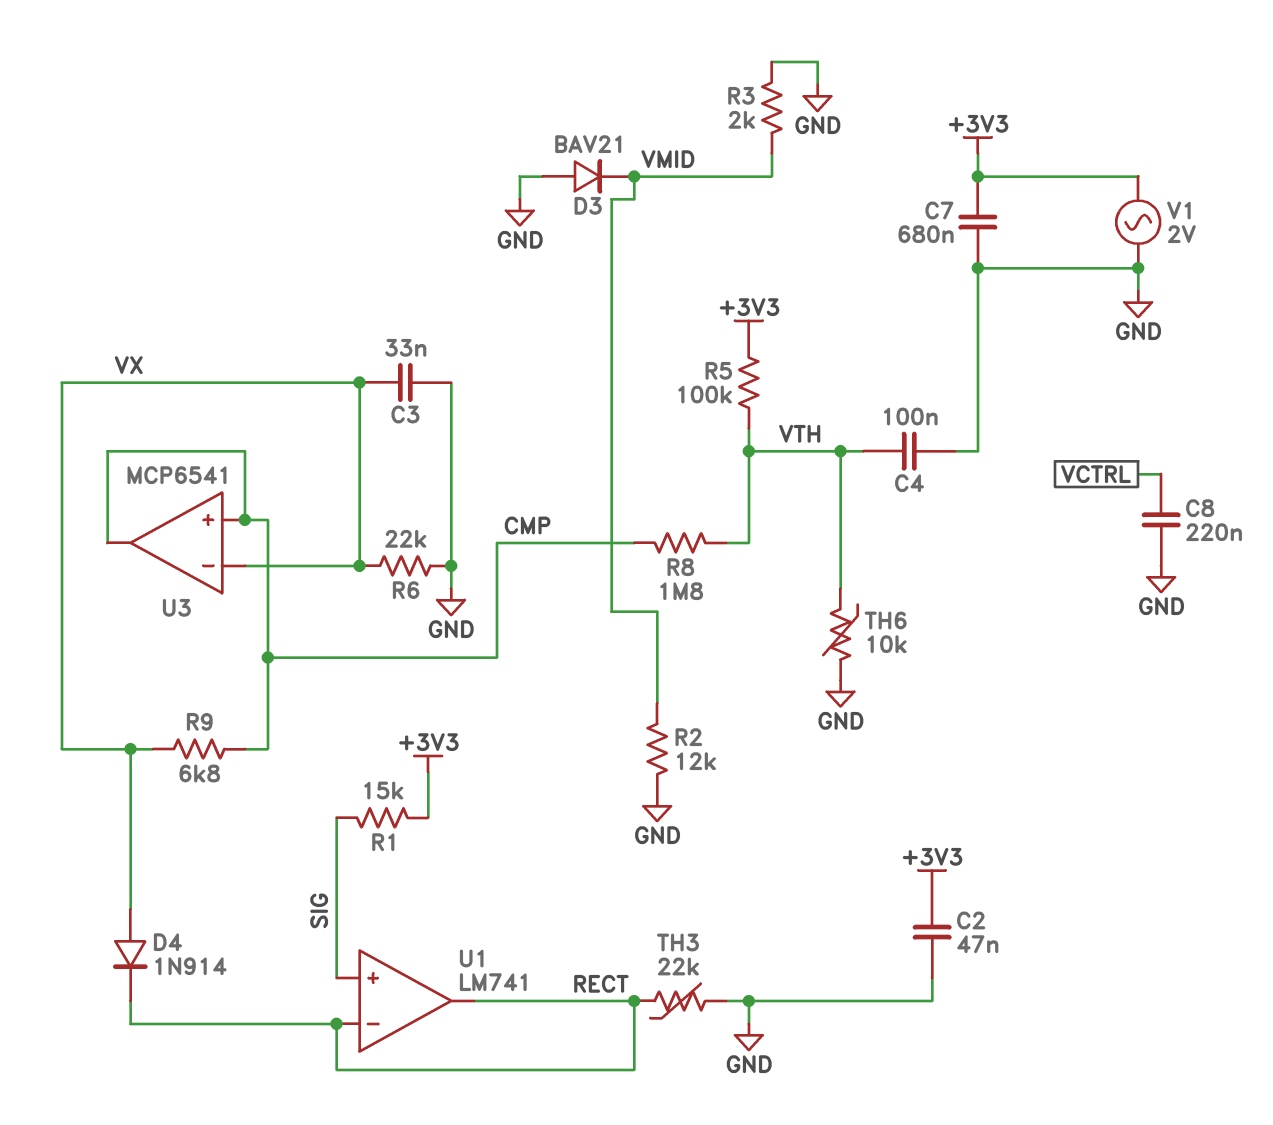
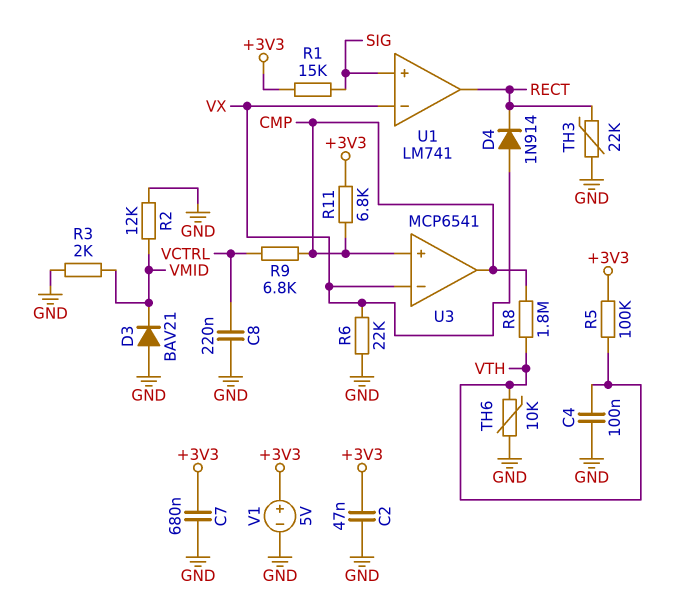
C3: 33nF (GND, VX) -> none
R9: 6.8k (CMP, VX) -> 6.8k (CMP, VCTRL)
R11: none -> 6.8k (+3V3, CMP)
U1 pin in-: RECT -> VX
V1: AC 2V (+3V3, GND) -> 5V (plus +3V3, minus GND)

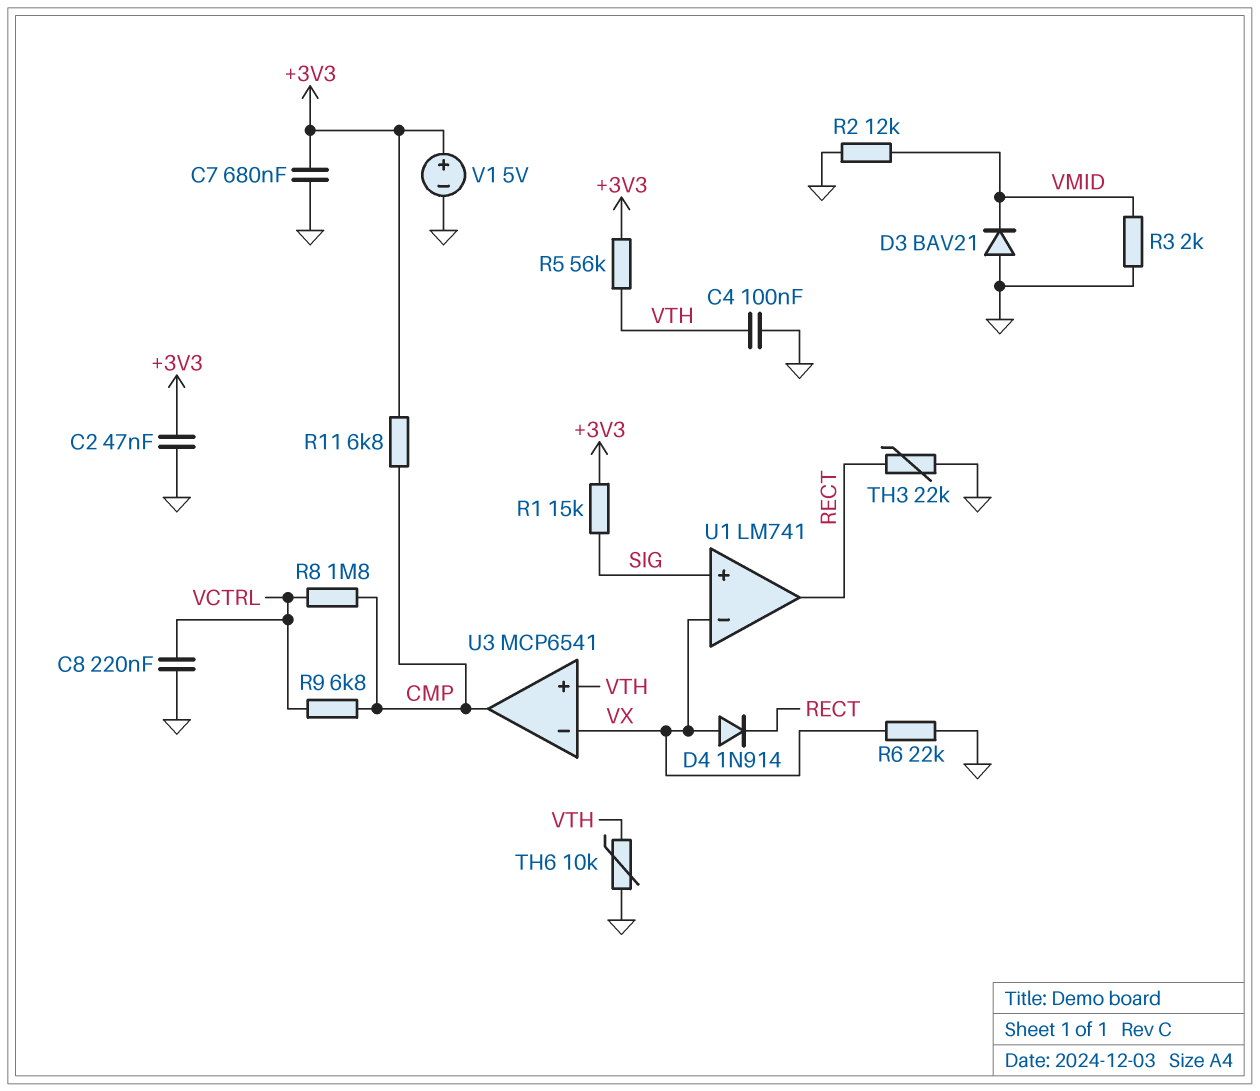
R5: 100k (+3V3, VTH) -> 56k (+3V3, VTH)
R8: 1.8M (CMP, VTH) -> 1.8M (CMP, VCTRL)
U3 pin in+: CMP -> VTH

